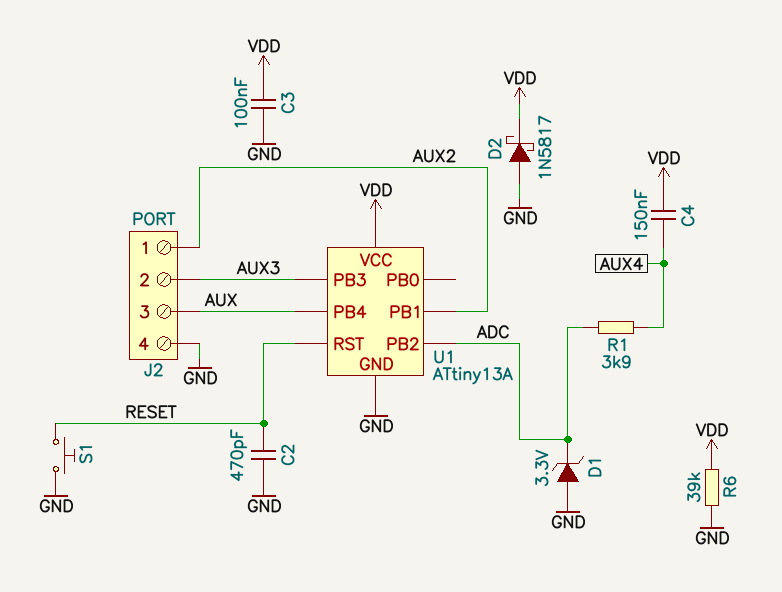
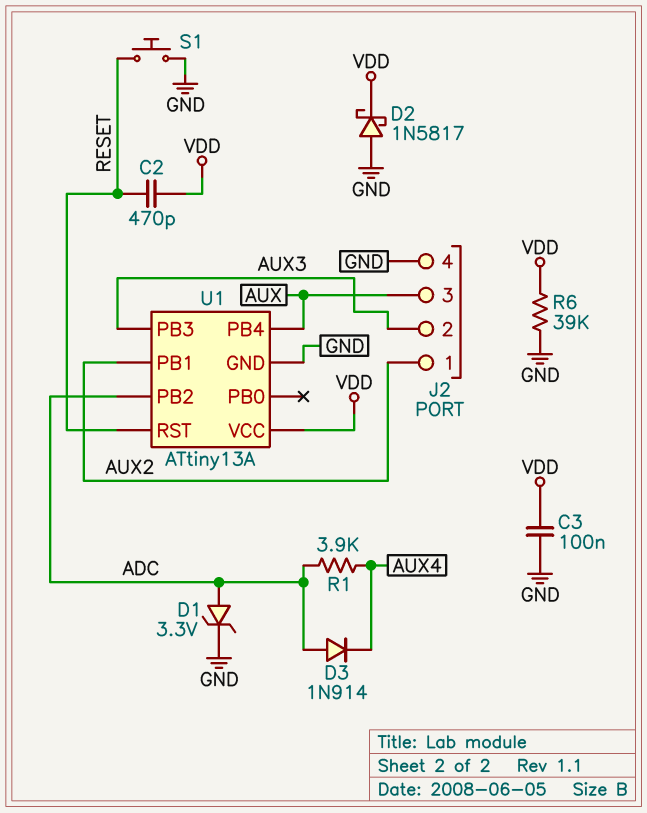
C2: 470pF (GND, RESET) -> 470pF (RESET, VDD)
C4: 150nF (AUX4, VDD) -> none
D1: zener 3.3V (A GND, K ADC) -> zener 3.3V (A ADC, K GND)
D3: none -> diode 1N914 (A ADC, K AUX4)

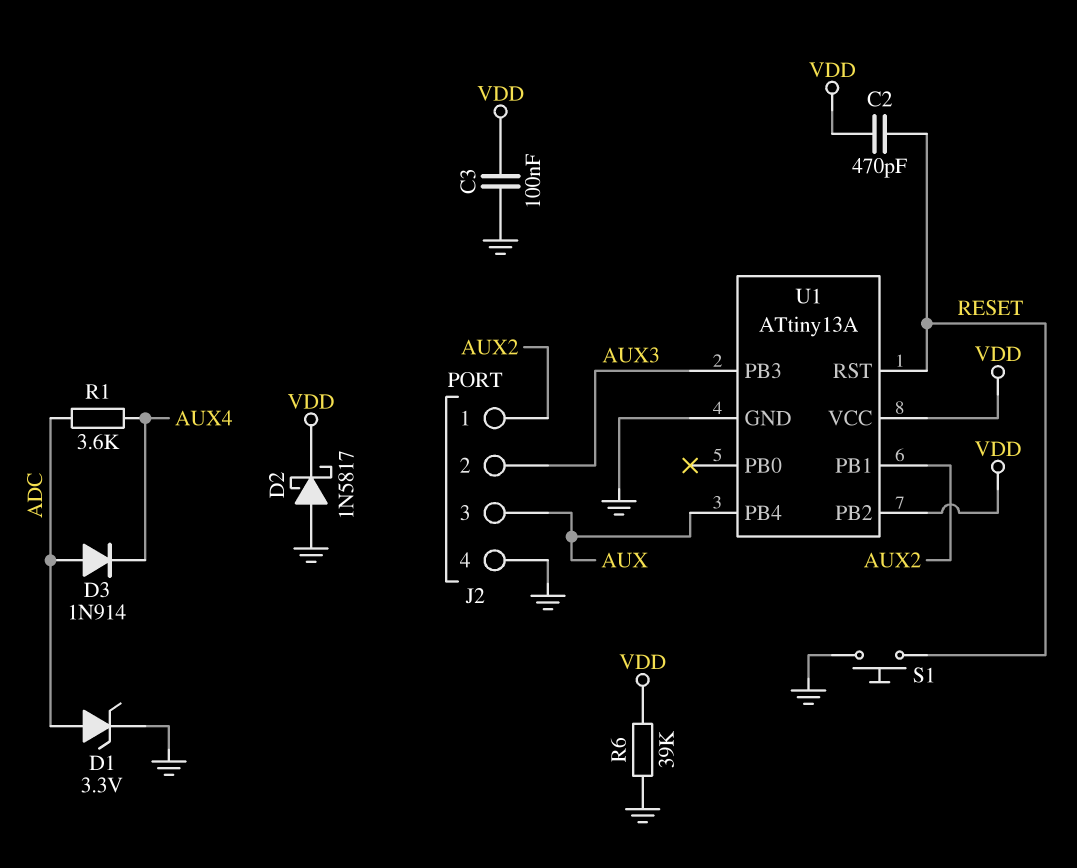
R1: 3.9k (ADC, AUX4) -> 3.6k (ADC, AUX4)
U1 pin PB2: ADC -> VDD

